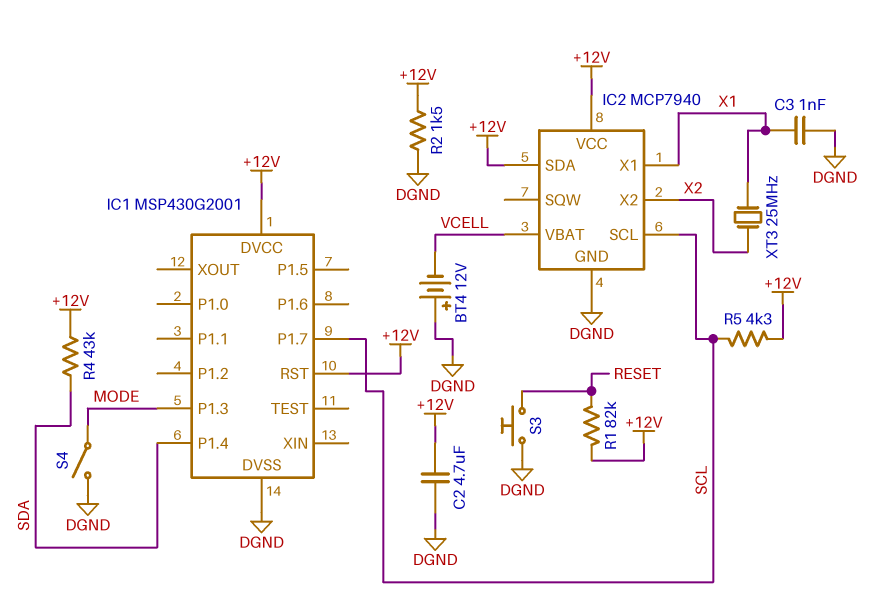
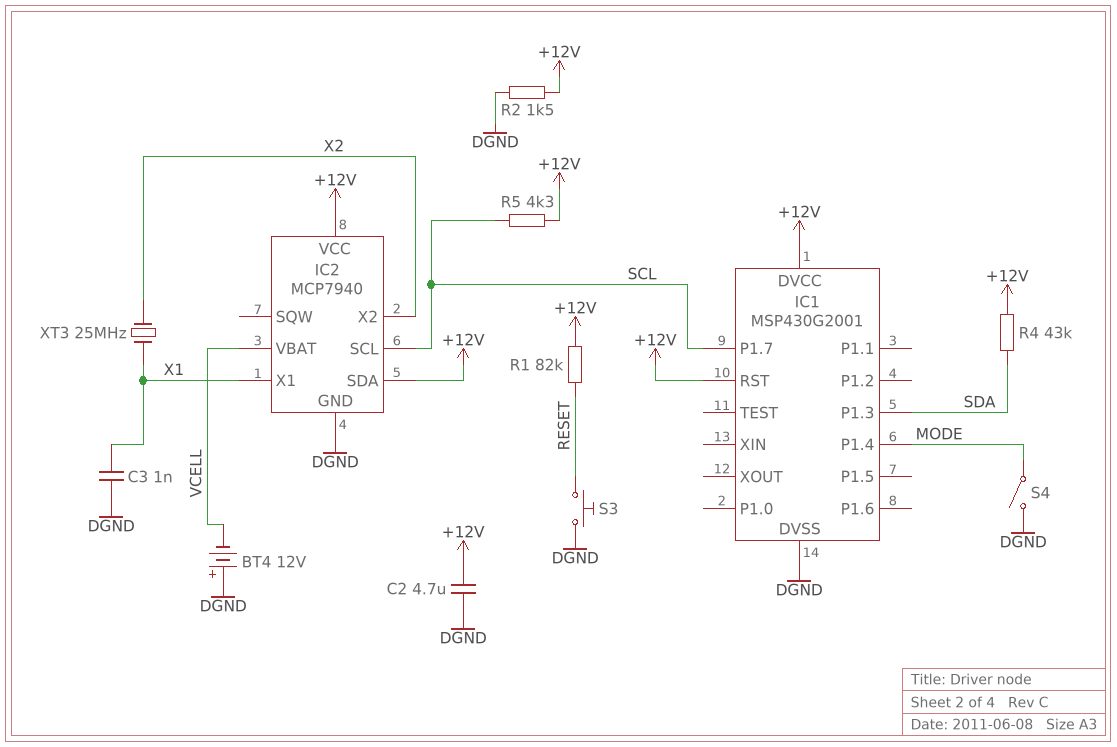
IC1 pin P1.3: MODE -> SDA
IC1 pin P1.4: SDA -> MODE

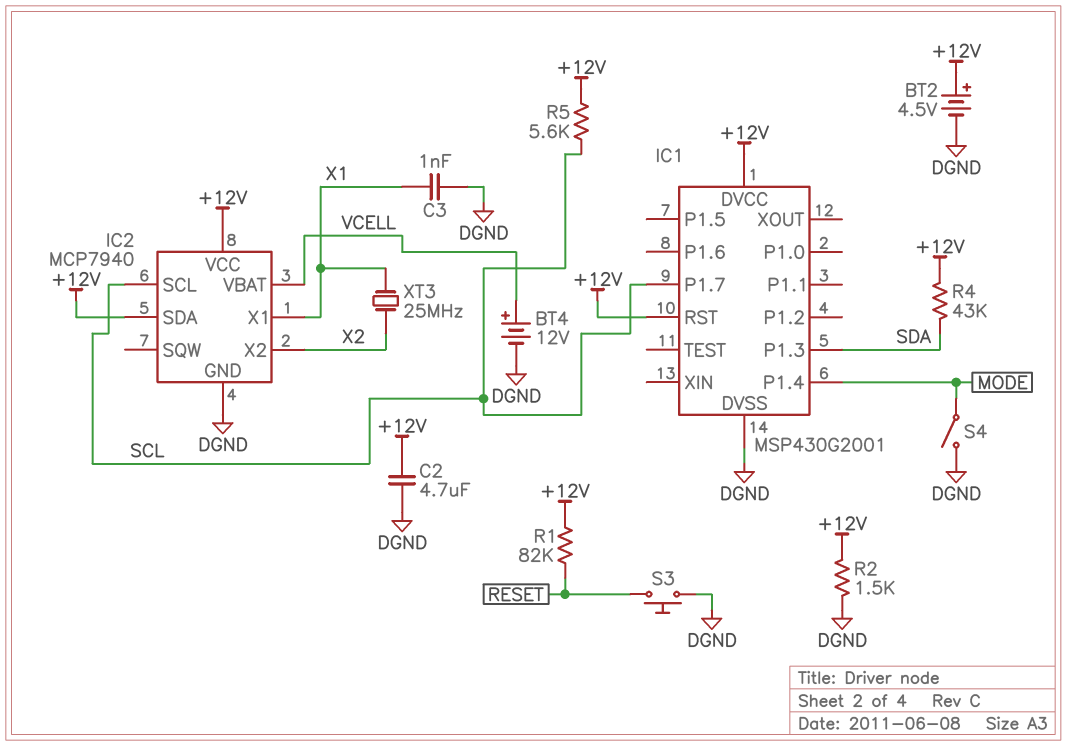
BT2: none -> 4.5V (plus +12V, minus DGND)
BT4: 12V (plus DGND, minus VCELL) -> 12V (plus VCELL, minus DGND)
R5: 4.3k (+12V, SCL) -> 5.6k (+12V, SCL)

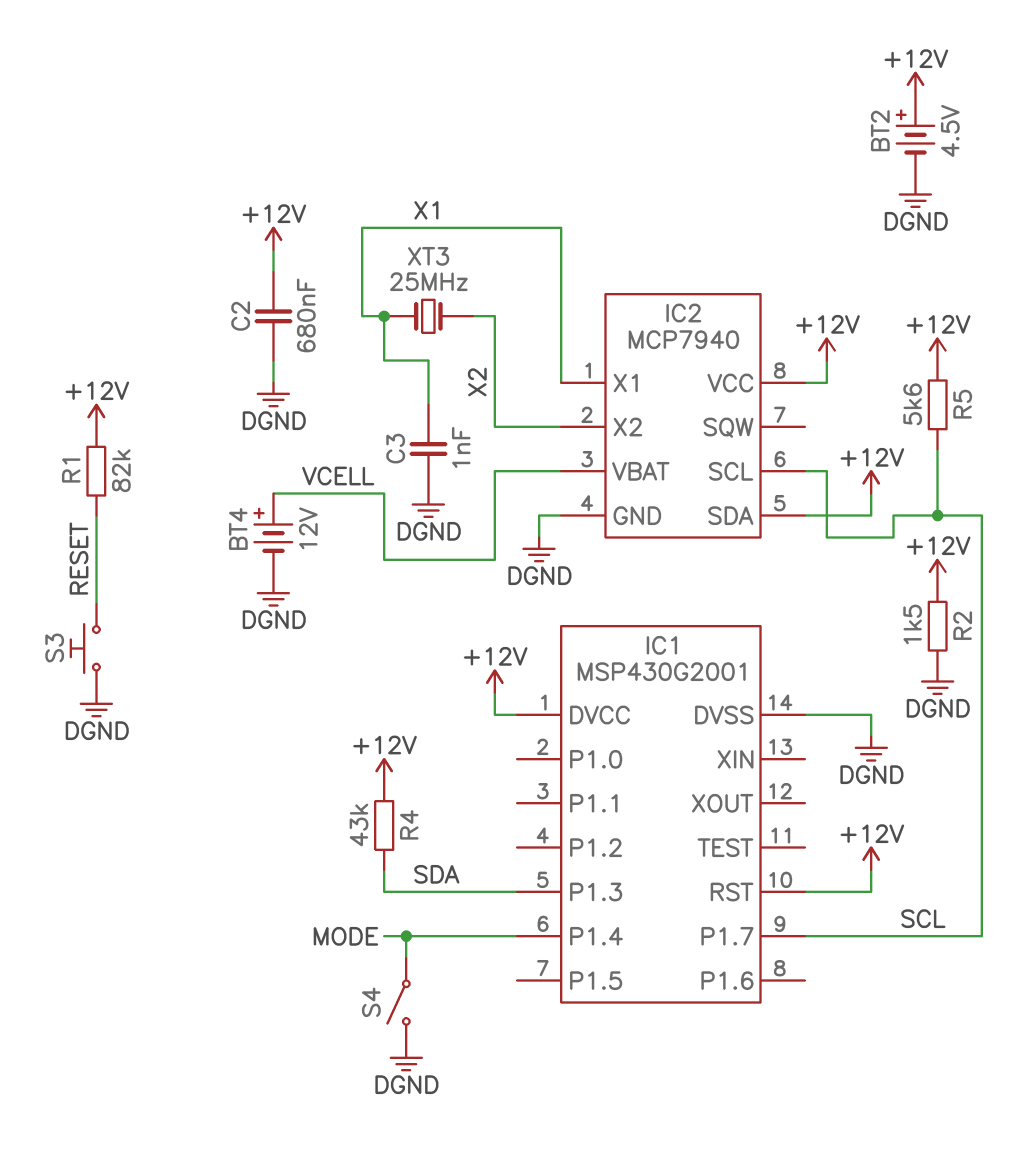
C2: 4.7uF (+12V, DGND) -> 680nF (+12V, DGND)

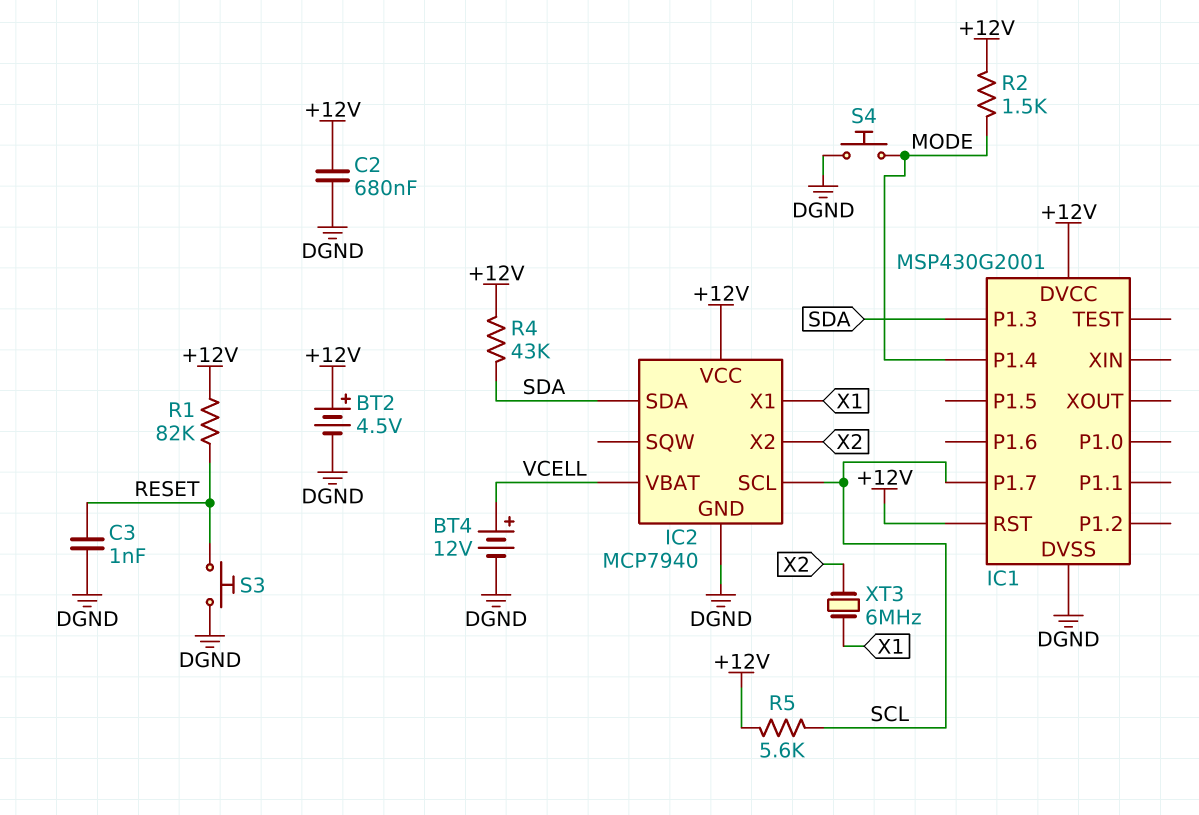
C3: 1nF (DGND, X1) -> 1nF (DGND, RESET)
IC2 pin SDA: +12V -> SDA
R2: 1.5k (+12V, DGND) -> 1.5k (+12V, MODE)
S4: switch (DGND, MODE) -> button (DGND, MODE)
XT3: 25MHz (X1, X2) -> 6MHz (X1, X2)

